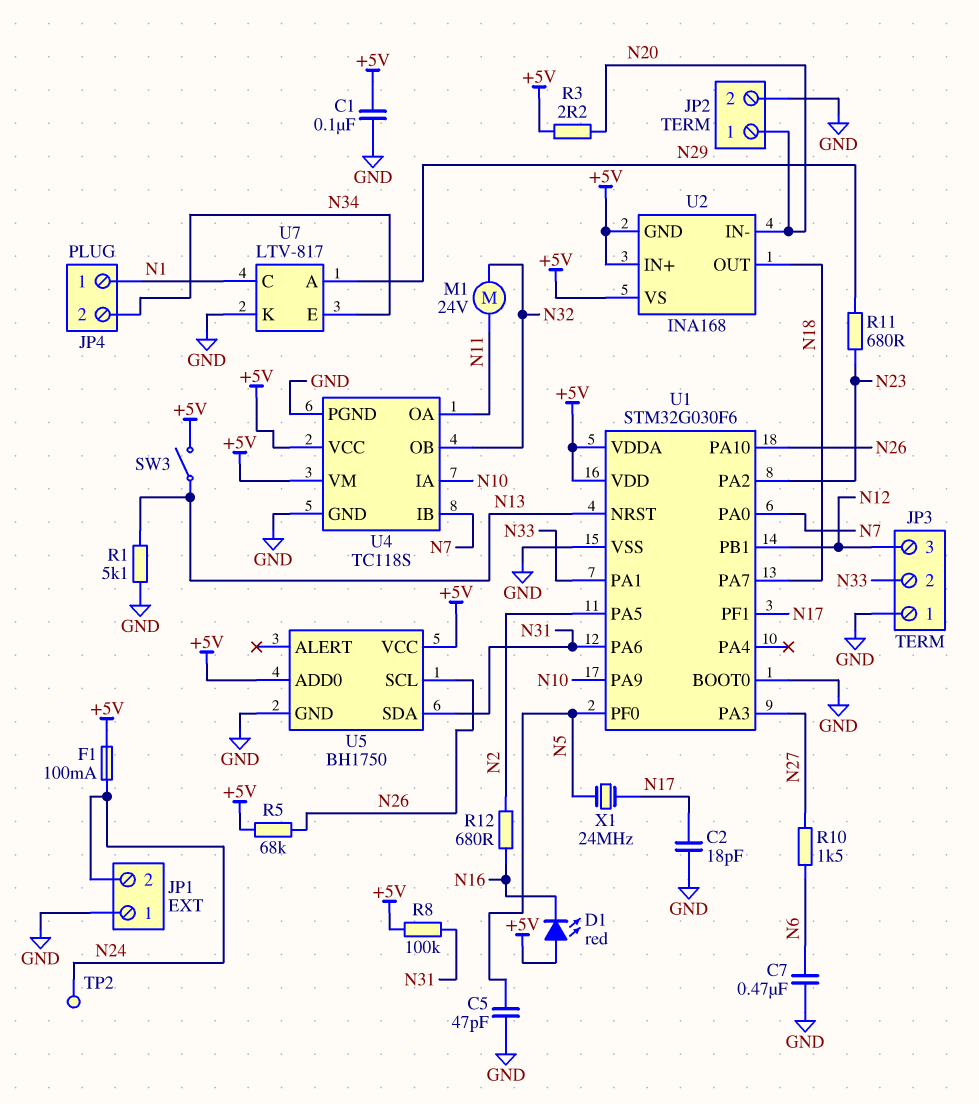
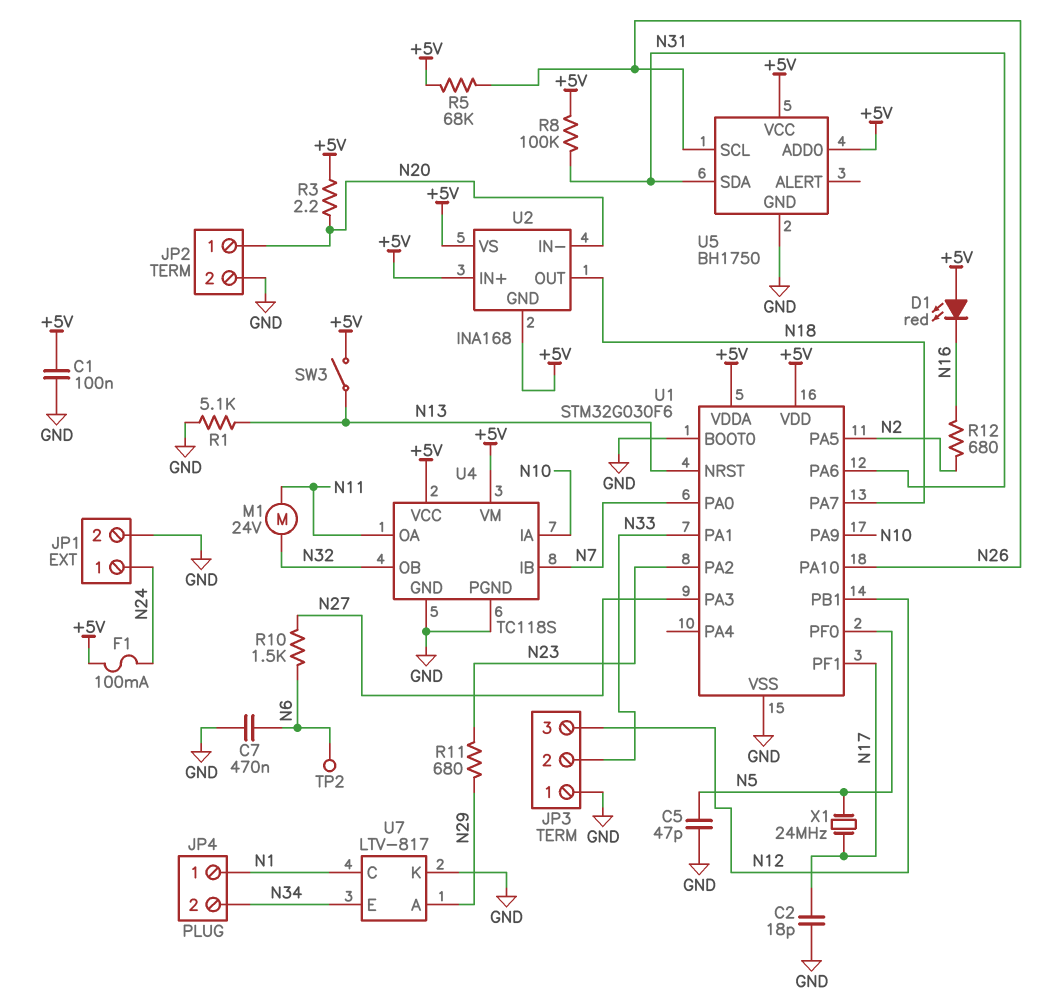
JP1 pin 1: GND -> N24
JP1 pin 2: N24 -> GND
TP2: test point (N24) -> test point (N6)

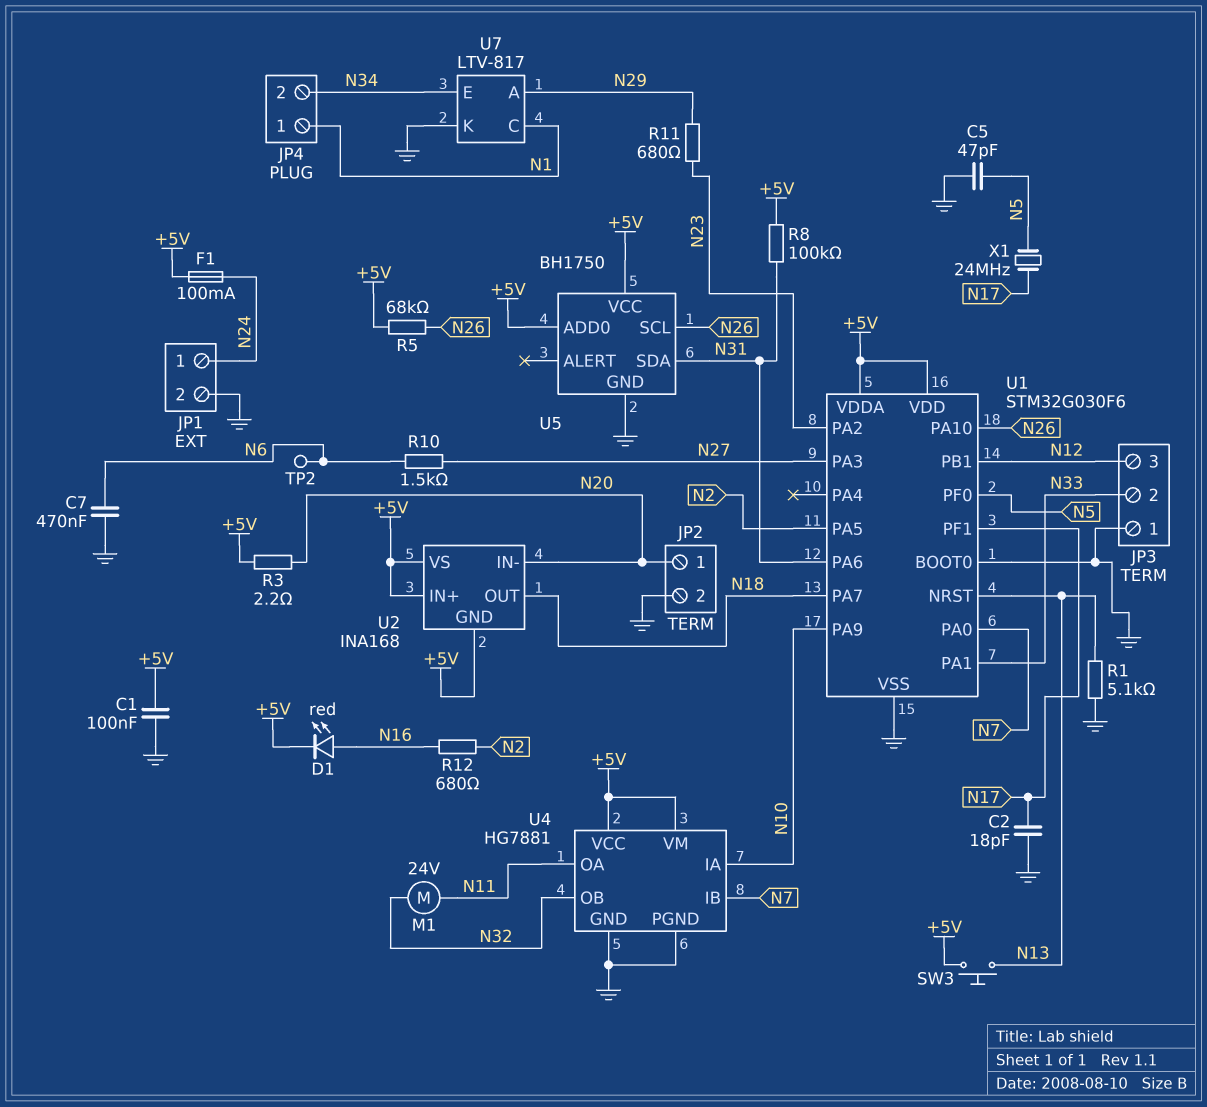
D1: LED red (A +5V, K N16) -> LED red (A N16, K +5V)
SW3: switch (+5V, N13) -> button (+5V, N13)
U4: TC118S -> HG7881

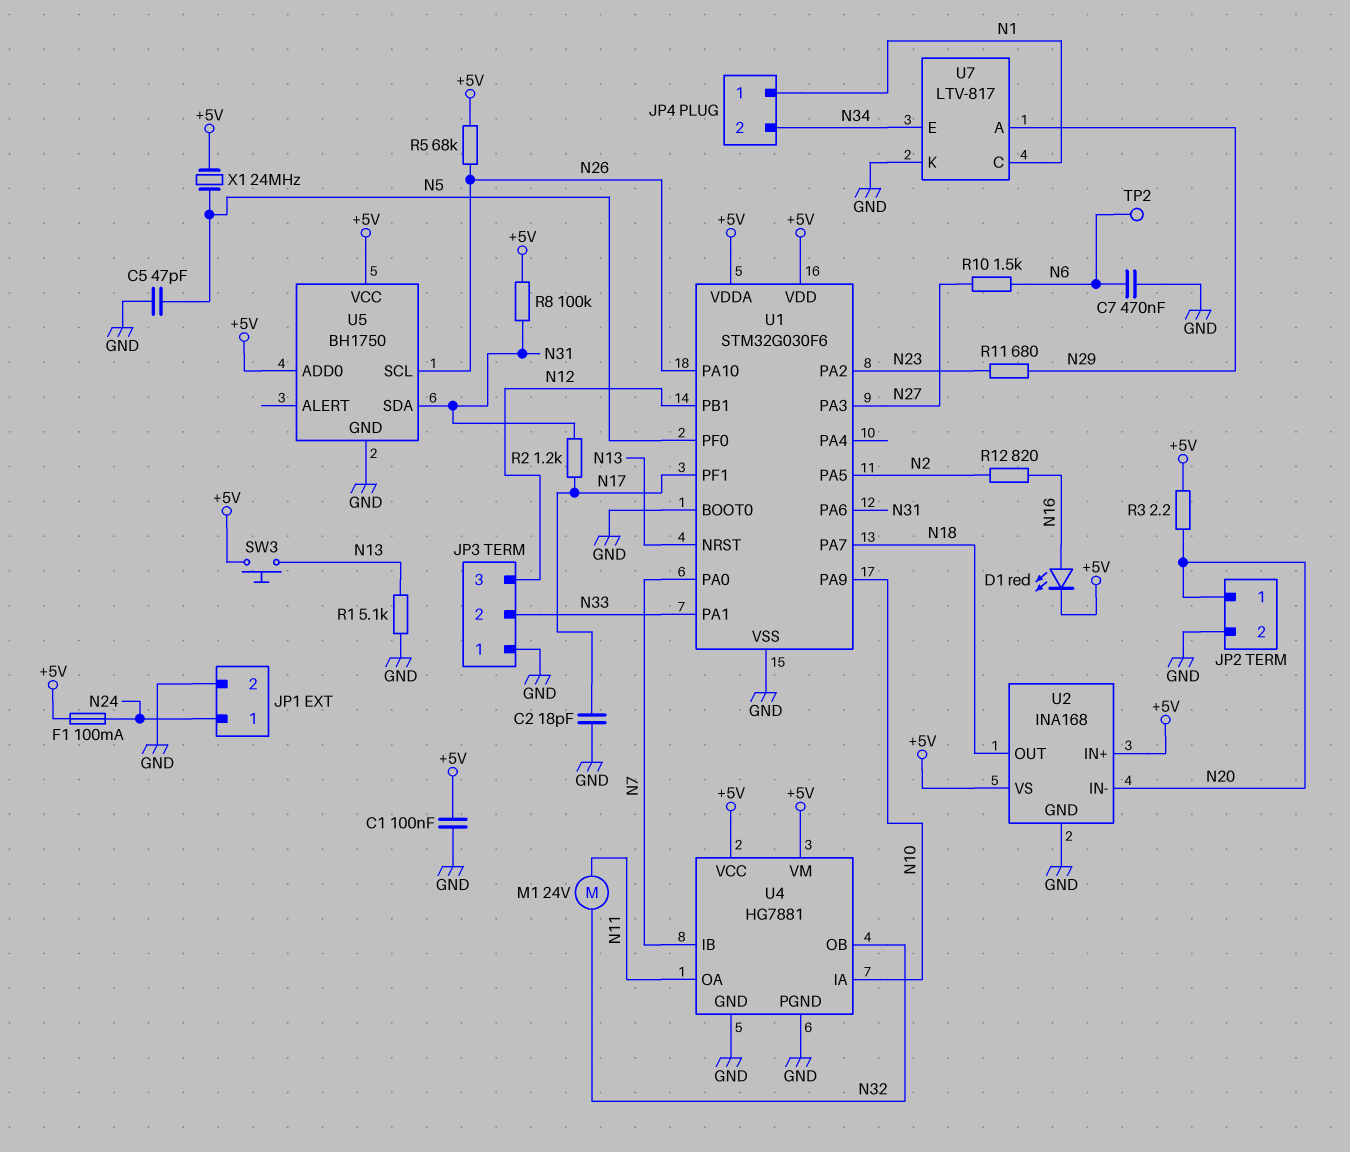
R2: none -> 1.2k (N17, N31)
R12: 680 (N2, N16) -> 820 (N2, N16)
U2 pin GND: +5V -> GND
X1: 24MHz (N5, N17) -> 24MHz (+5V, N5)

